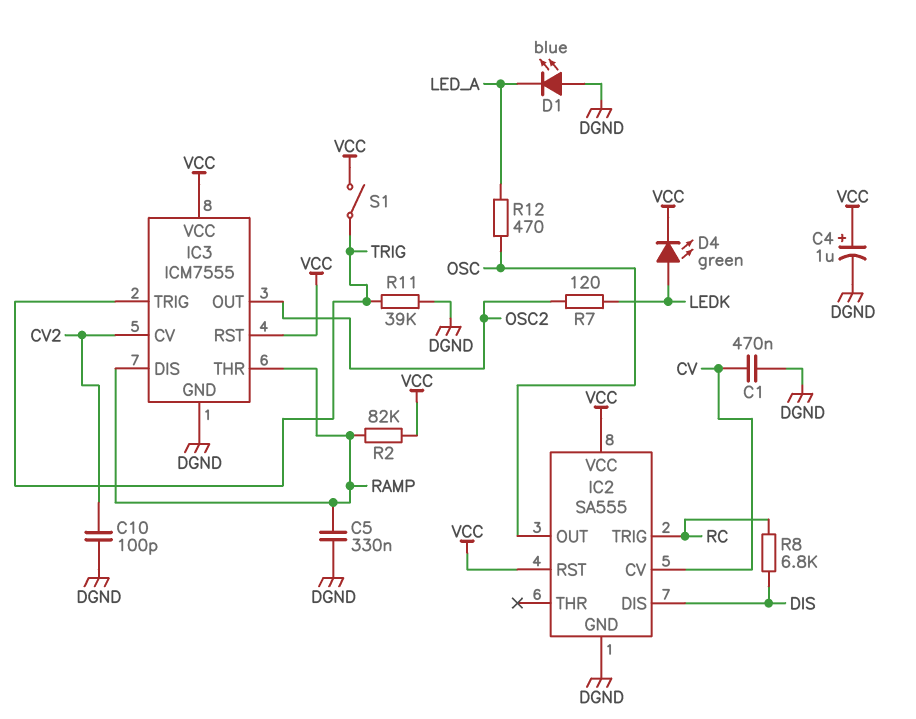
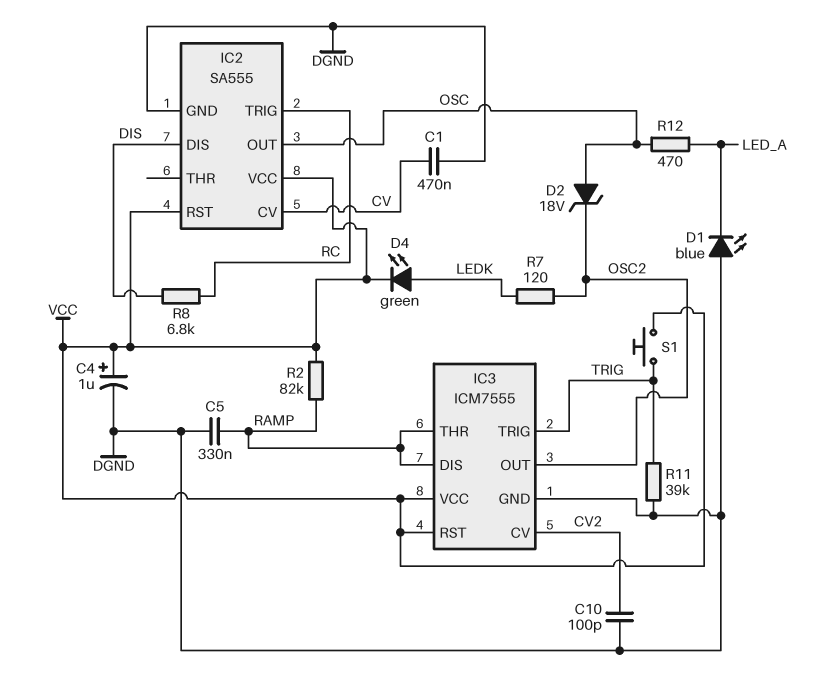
D2: none -> zener 18V (A OSC, K OSC2)
S1: switch (TRIG, VCC) -> button (TRIG, VCC)

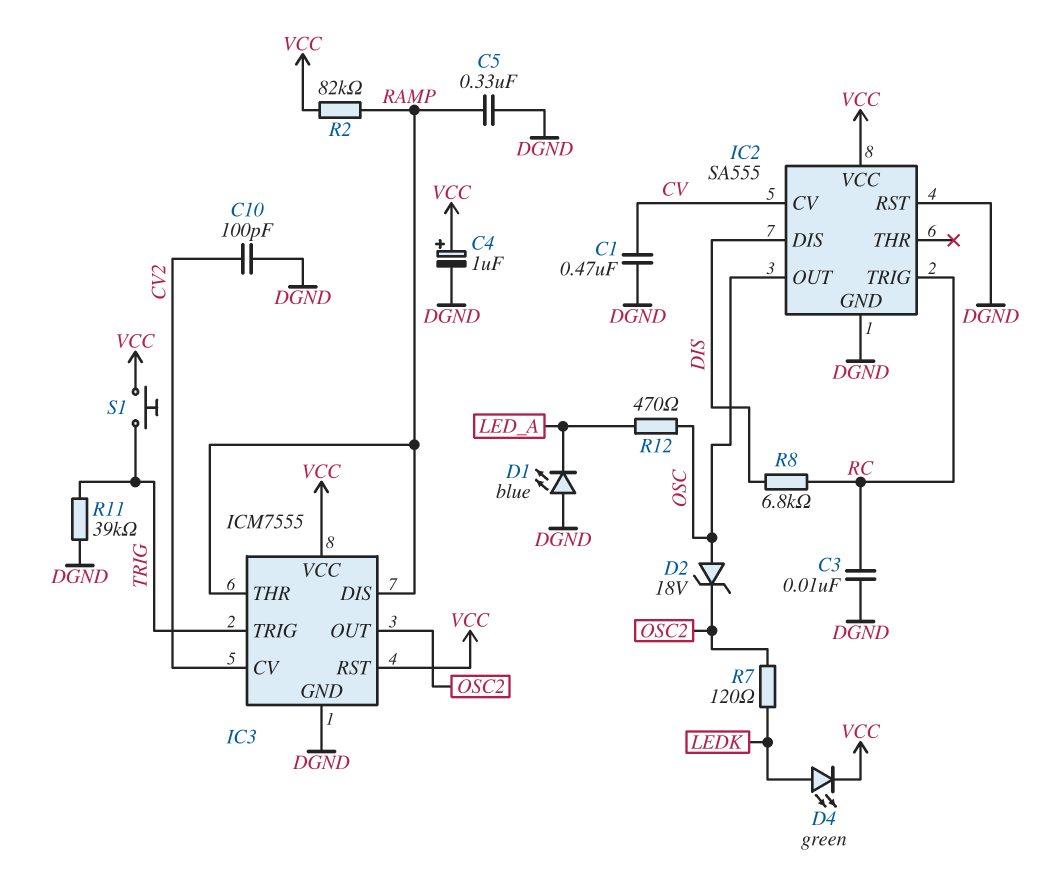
C3: none -> 10nF (DGND, RC)
IC2 pin RST: VCC -> DGND

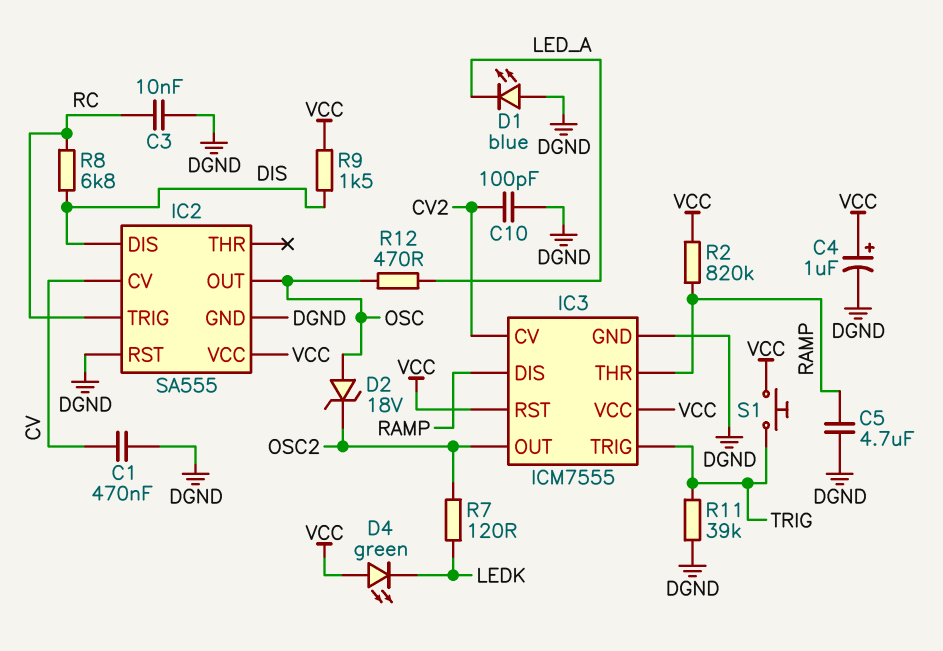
C5: 330nF (DGND, RAMP) -> 4.7uF (DGND, RAMP)
D4: LED green (A LEDK, K VCC) -> LED green (A VCC, K LEDK)
R2: 82k (RAMP, VCC) -> 820k (RAMP, VCC)
R9: none -> 1.5k (DIS, VCC)

